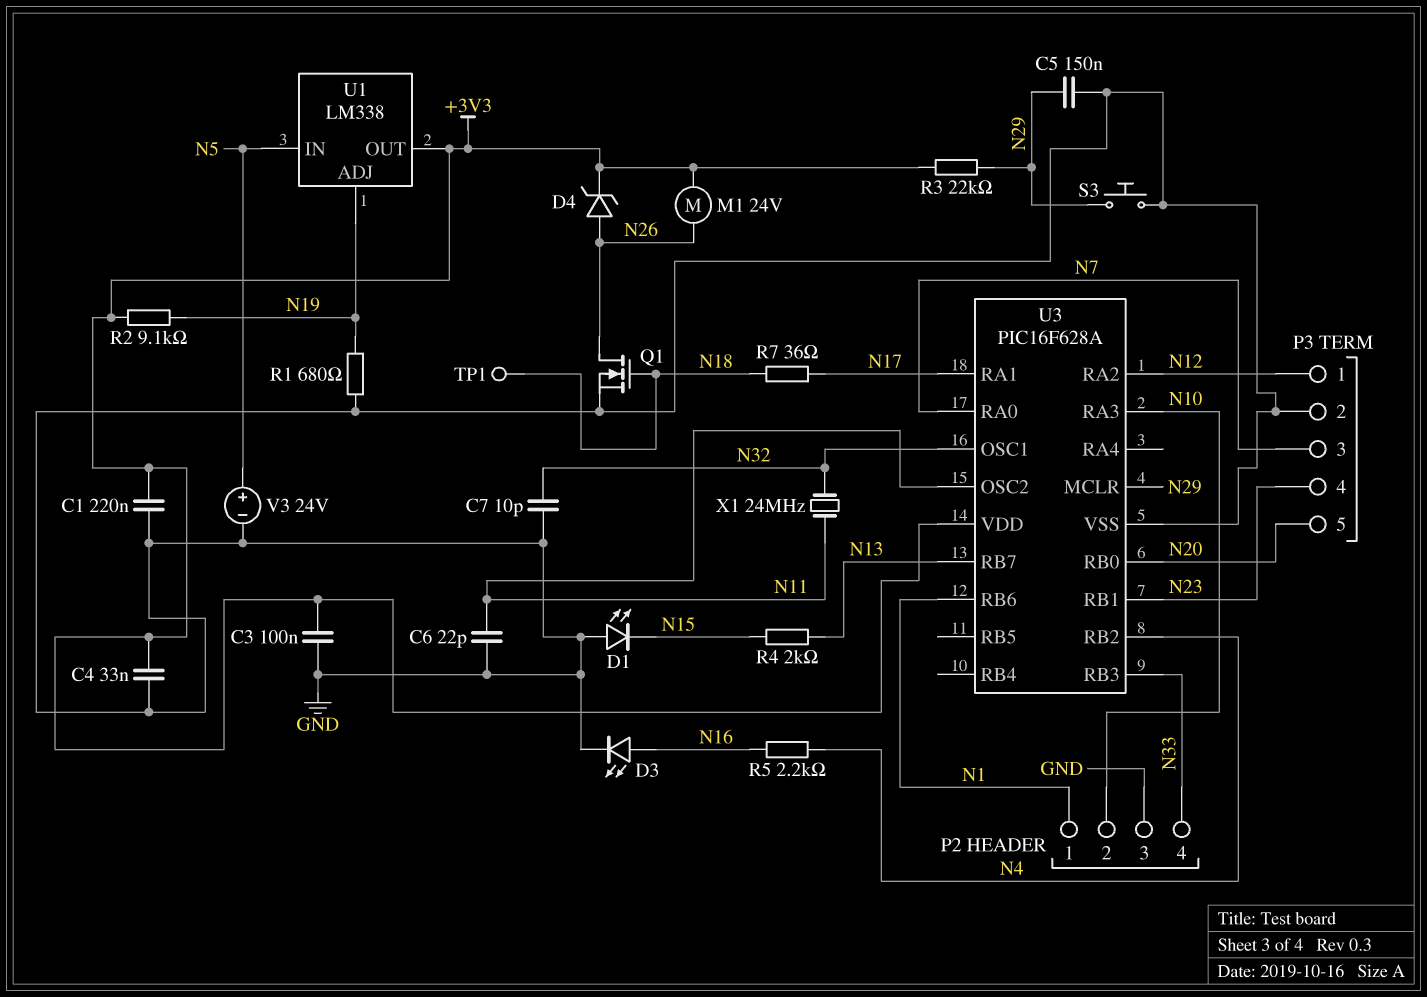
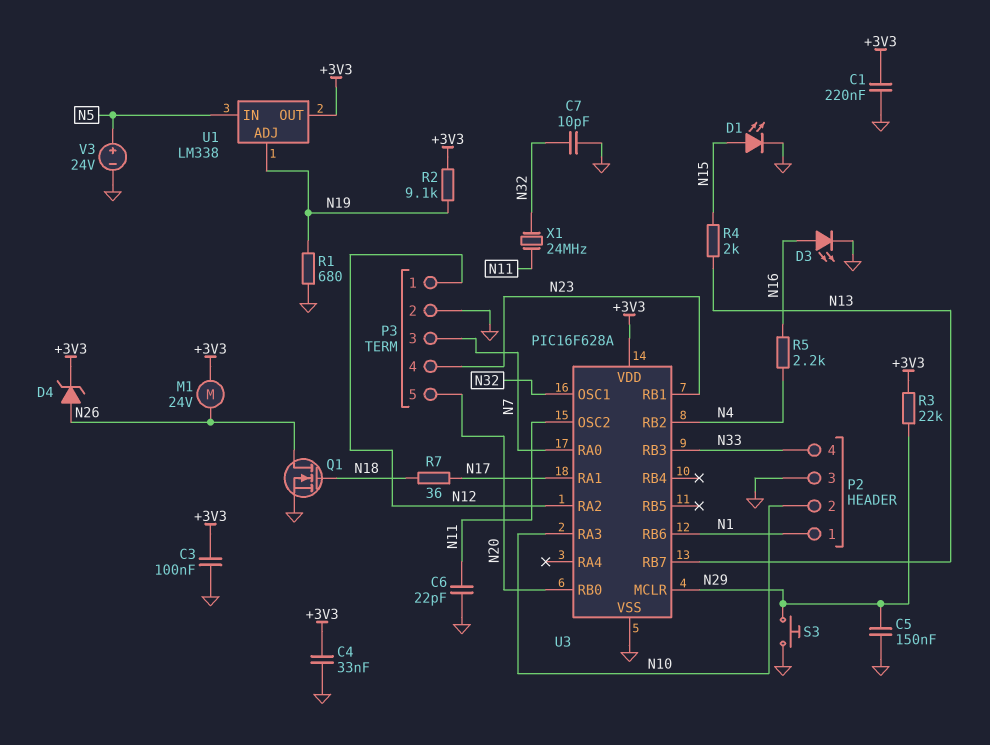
D1: LED (A GND, K N15) -> LED (A N15, K GND)
TP1: test point (N18) -> none

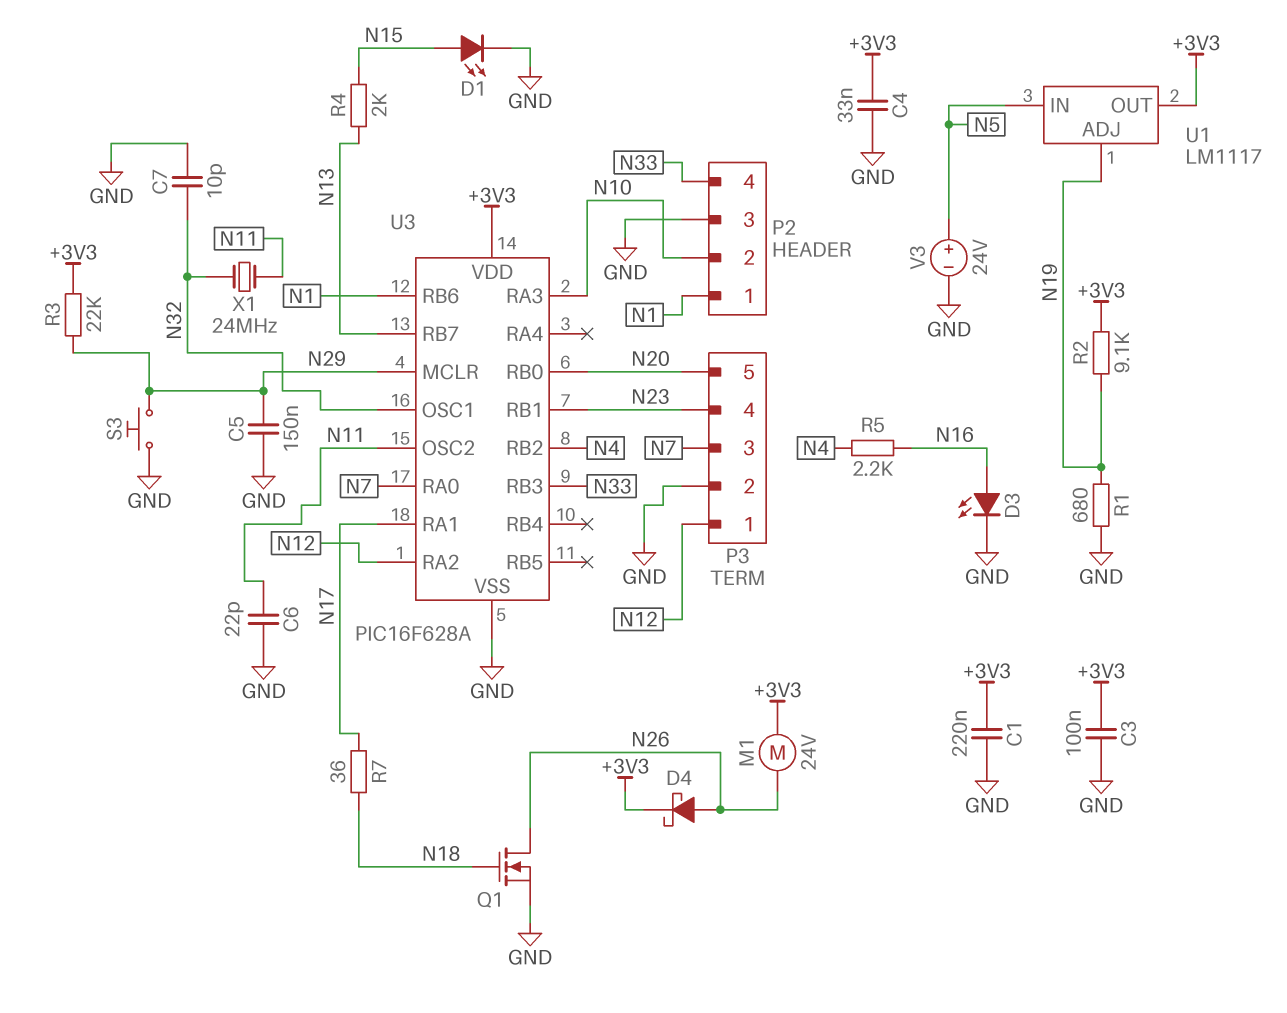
D4: zener (A N26, K +3V3) -> schottky (A N26, K +3V3)
U1: LM338 -> LM1117

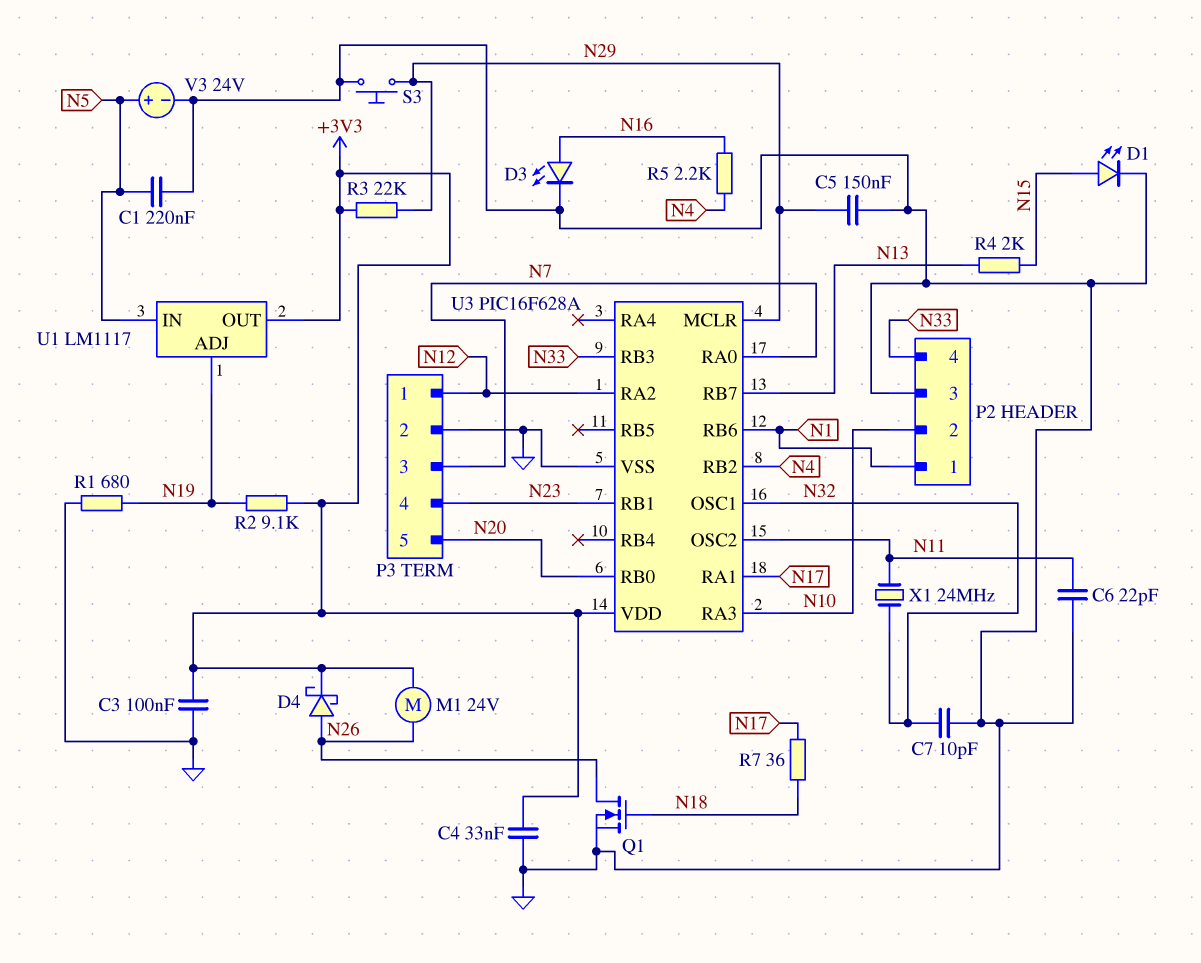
C1: 220nF (+3V3, GND) -> 220nF (GND, N5)

